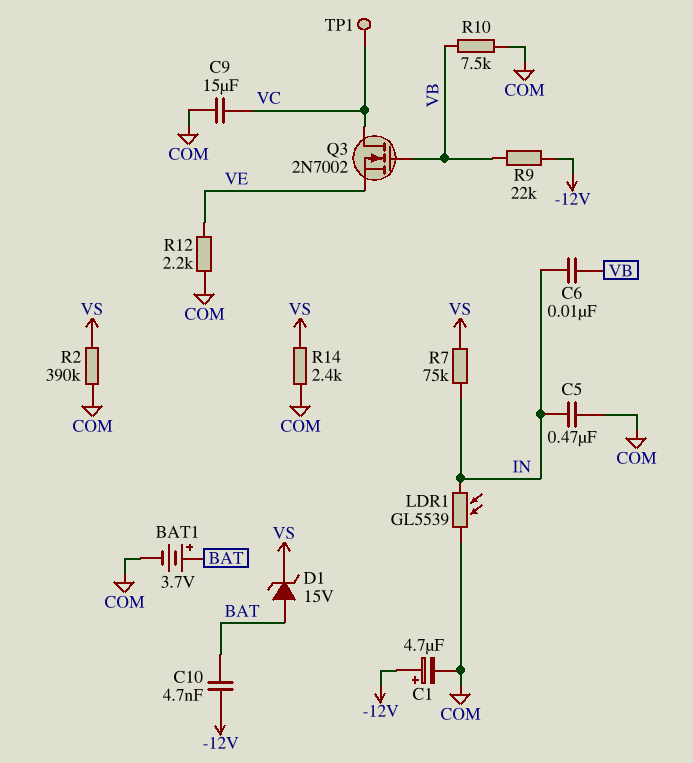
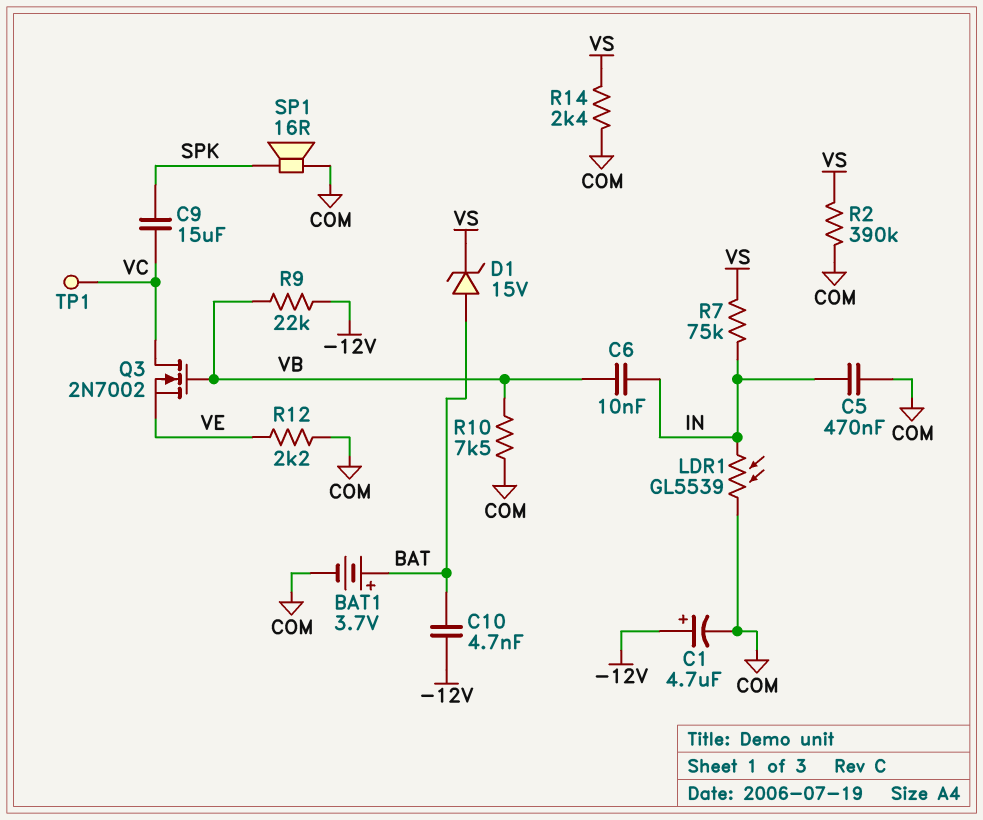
C9: 15uF (COM, VC) -> 15uF (SPK, VC)
SP1: none -> speaker 16R (COM, SPK)

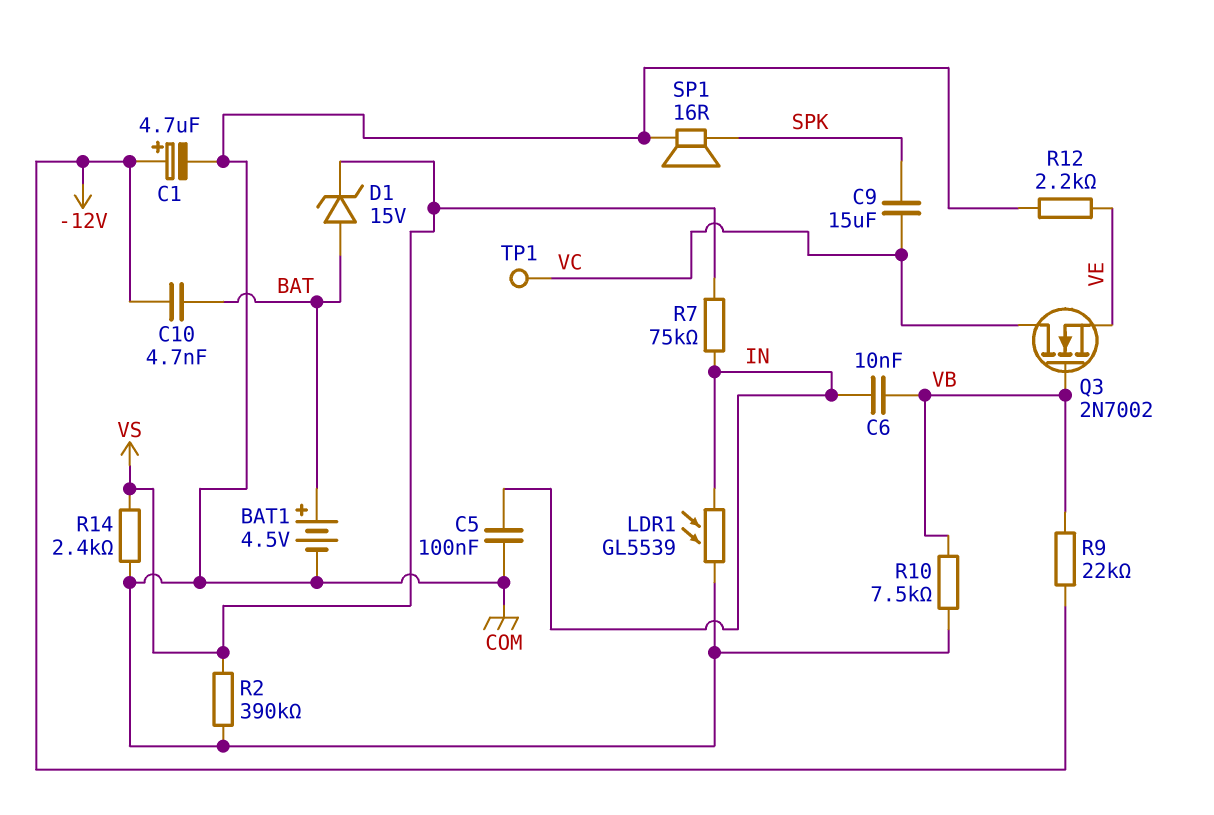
BAT1: 3.7V (plus BAT, minus COM) -> 4.5V (plus BAT, minus COM)
C5: 470nF (COM, IN) -> 100nF (COM, IN)

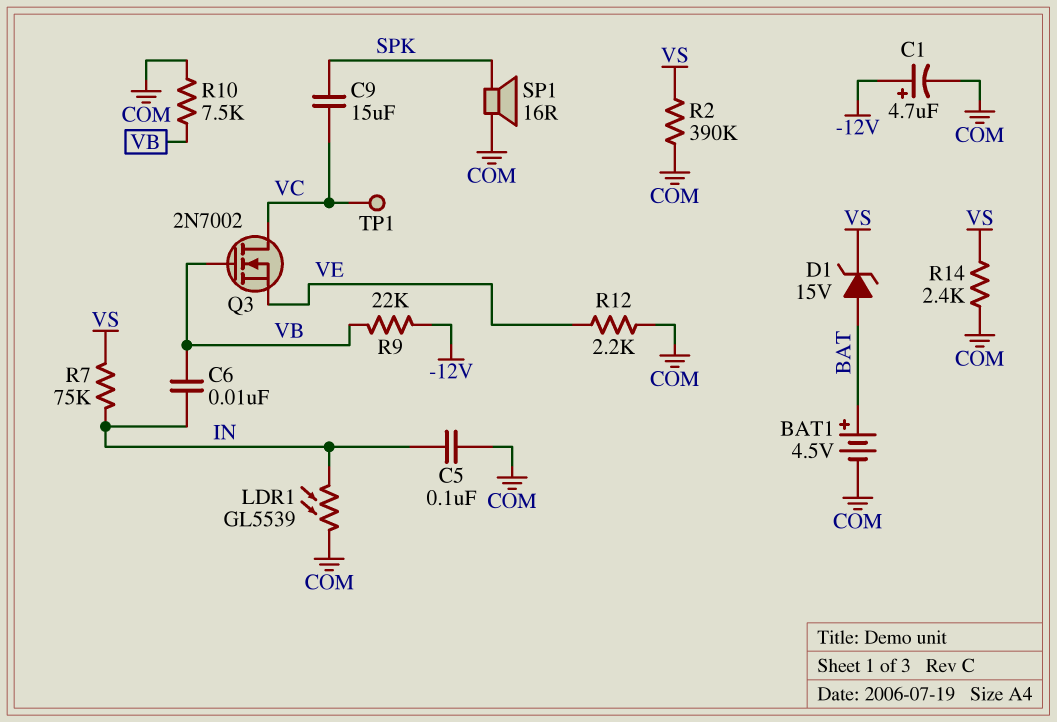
C10: 4.7nF (-12V, BAT) -> none

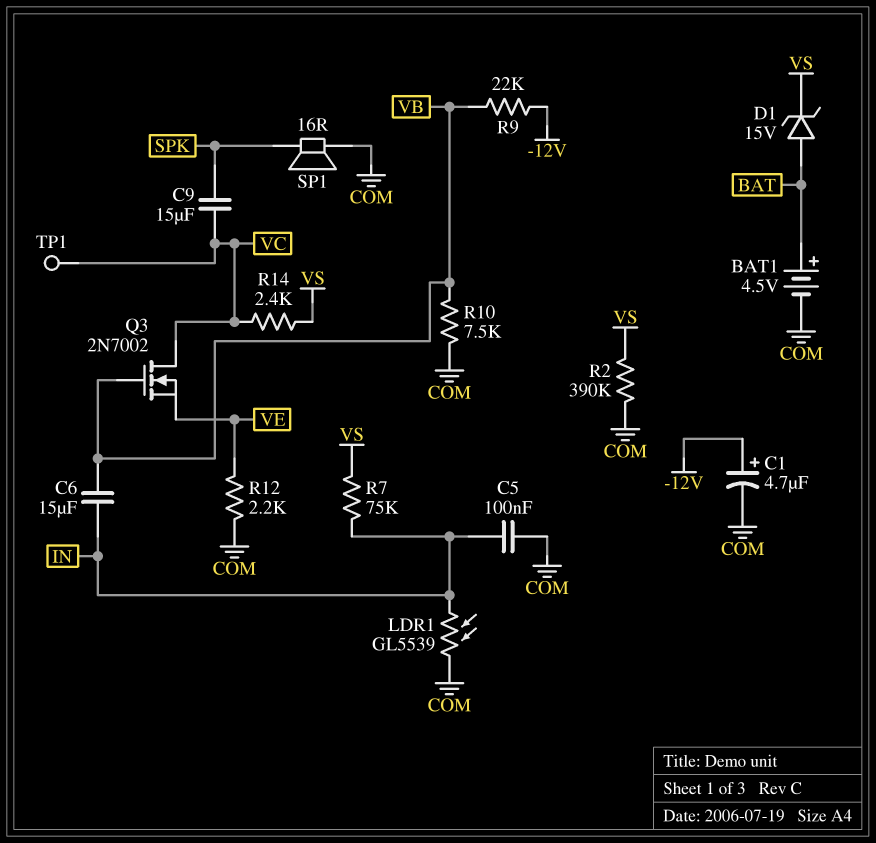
C6: 10nF (IN, VB) -> 15uF (IN, VB)
R14: 2.4k (COM, VS) -> 2.4k (VC, VS)

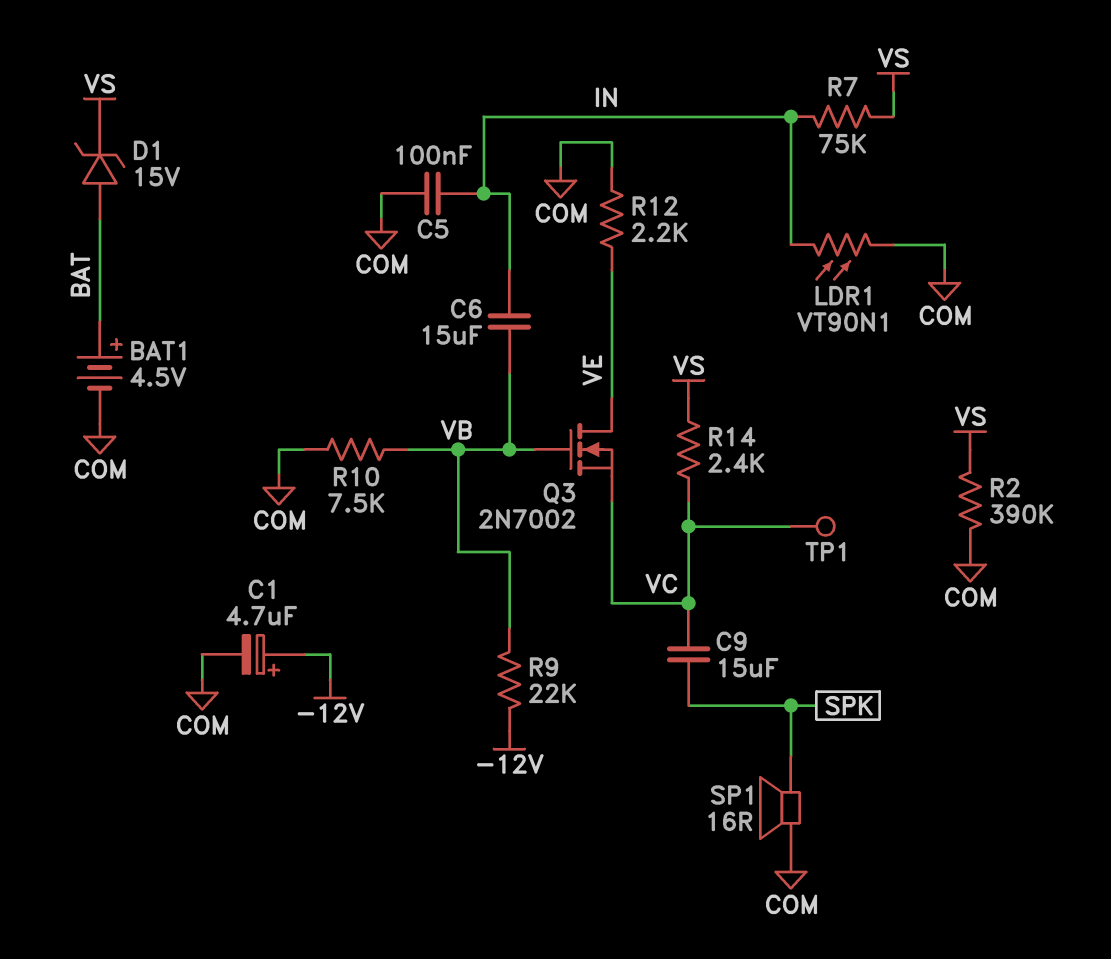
LDR1: GL5539 (COM, IN) -> VT90N1 (COM, IN)
Q3: NMOS 2N7002 (G VB, D VC, S VE) -> NMOS 2N7002 (G VB, D VE, S VC)

